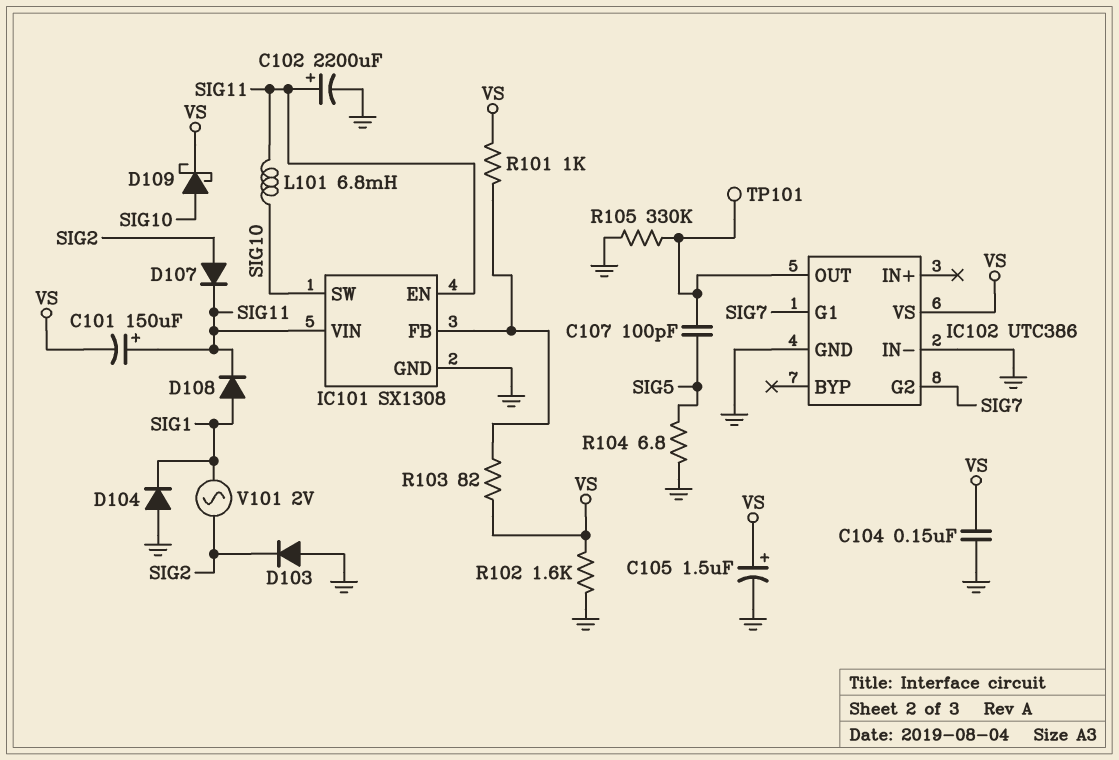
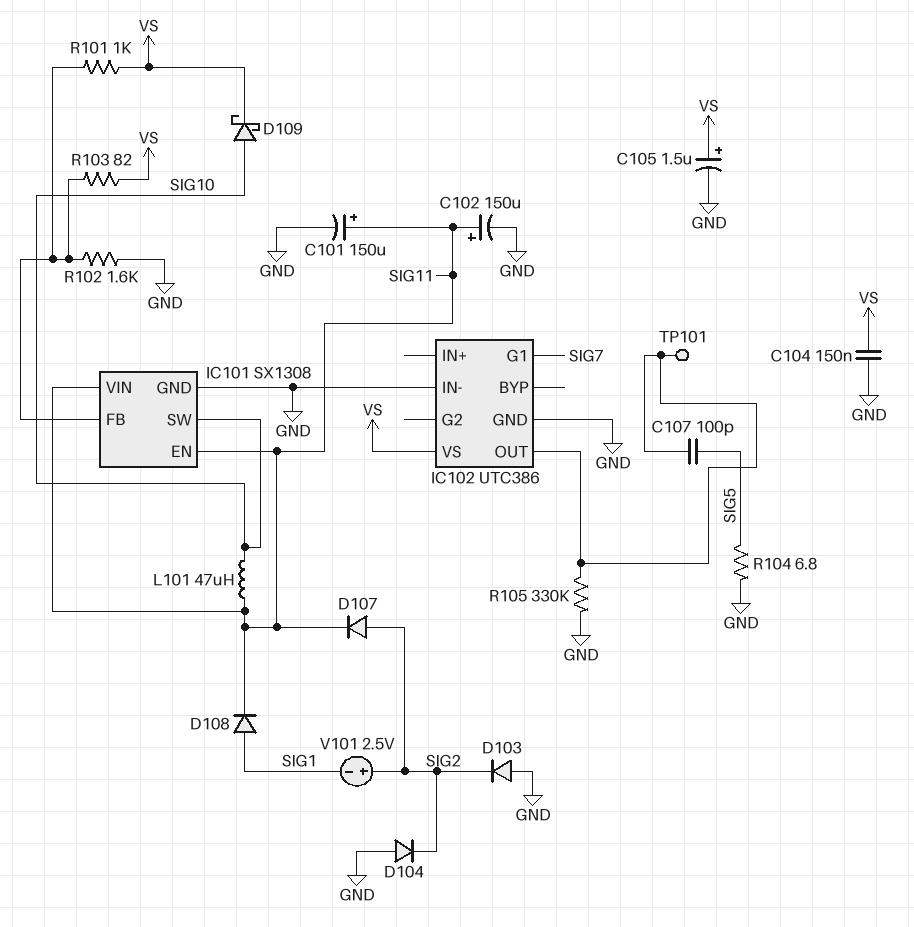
C101: 150uF (plus SIG11, minus VS) -> 150uF (plus SIG11, minus GND)
C102: 2200uF (plus SIG11, minus GND) -> 150uF (plus SIG11, minus GND)
D104: diode (A GND, K SIG1) -> diode (A GND, K SIG2)
IC102 pin G2: SIG7 -> none
L101: 6.8mH (SIG10, SIG11) -> 47uH (SIG10, SIG11)
R102: 1.6k (GND, VS) -> 1.6k (GND, IC101/FB)
V101: AC 2V (SIG1, SIG2) -> 2.5V (plus SIG2, minus SIG1)

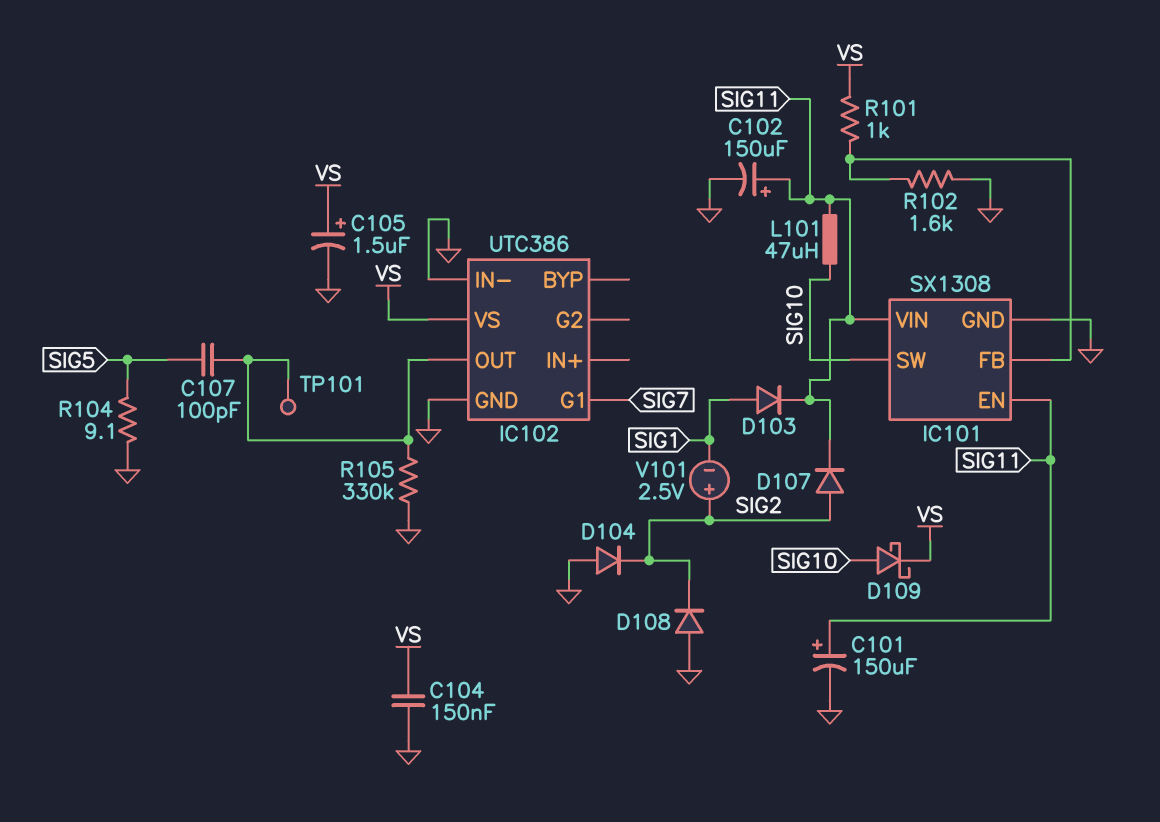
D103: diode (A GND, K SIG2) -> diode (A SIG1, K SIG11)
D108: diode (A SIG1, K SIG11) -> diode (A GND, K SIG2)
R103: 82 (IC101/FB, VS) -> none
R104: 6.8 (GND, SIG5) -> 9.1 (GND, SIG5)

